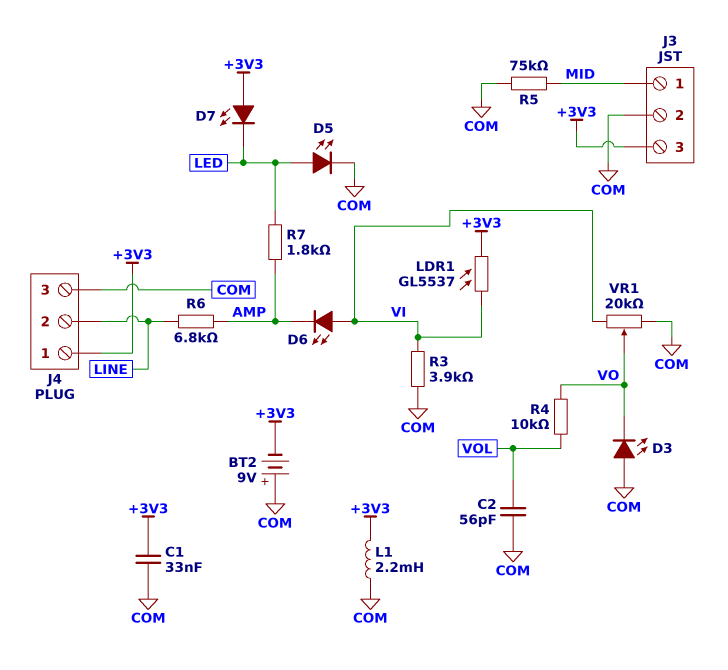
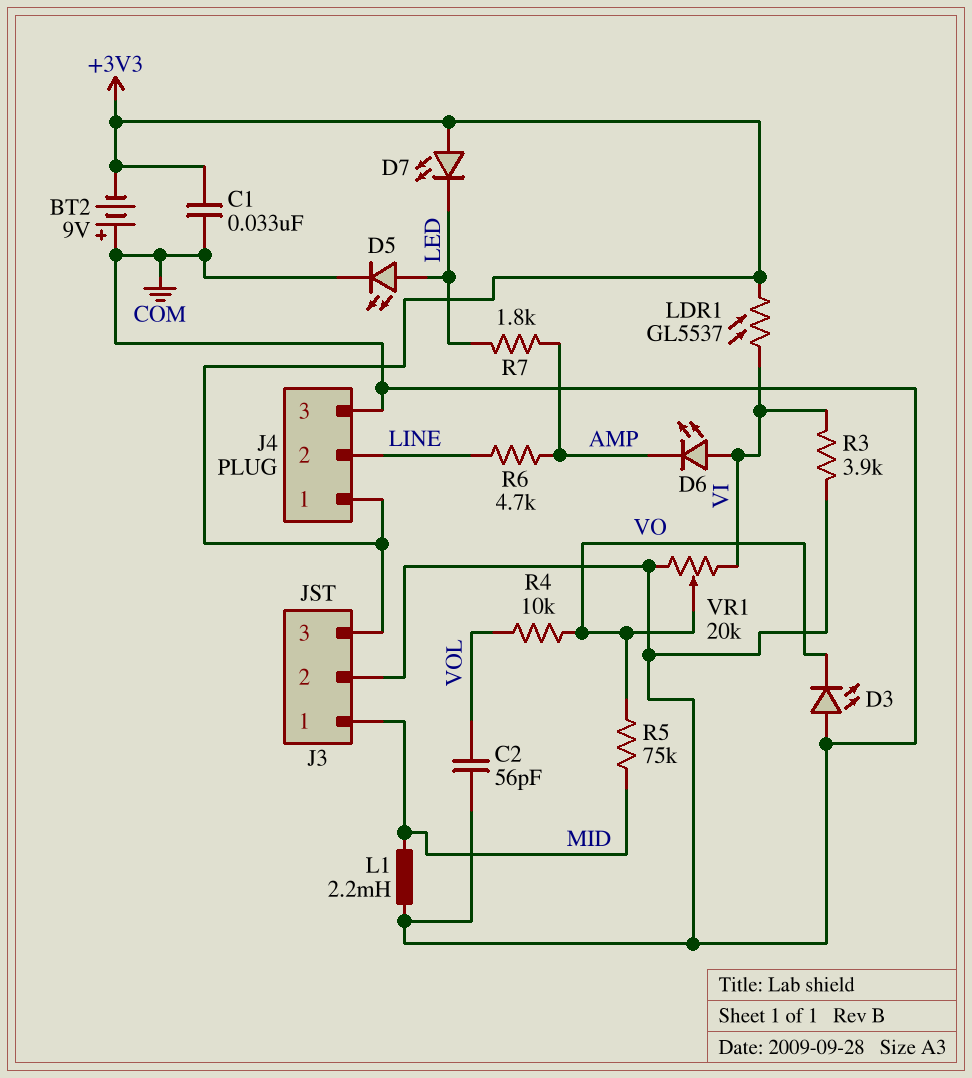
L1: 2.2mH (+3V3, COM) -> 2.2mH (COM, MID)
R5: 75k (COM, MID) -> 75k (MID, VO)
R6: 6.8k (AMP, LINE) -> 4.7k (AMP, LINE)

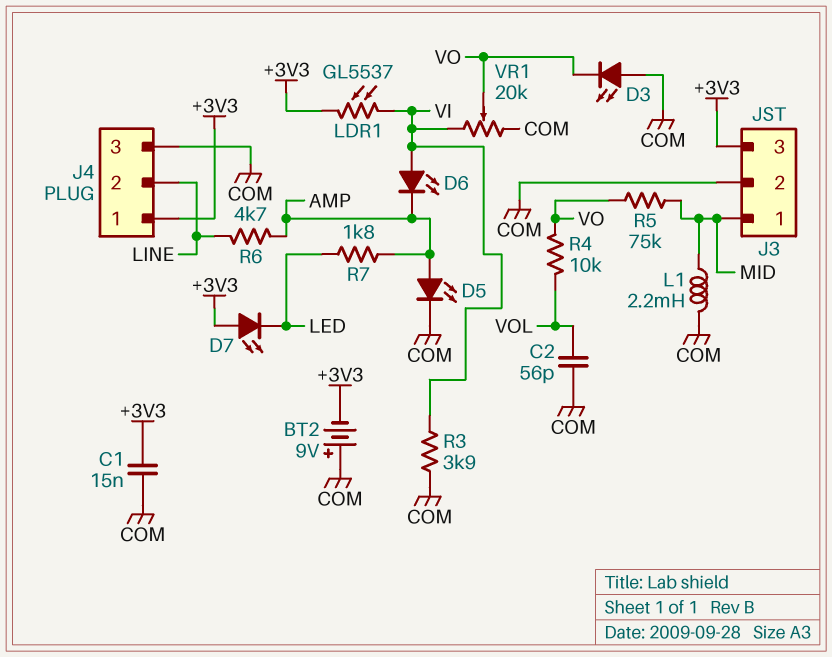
C1: 33nF (+3V3, COM) -> 15nF (+3V3, COM)
D5: LED (A LED, K COM) -> LED (A AMP, K COM)

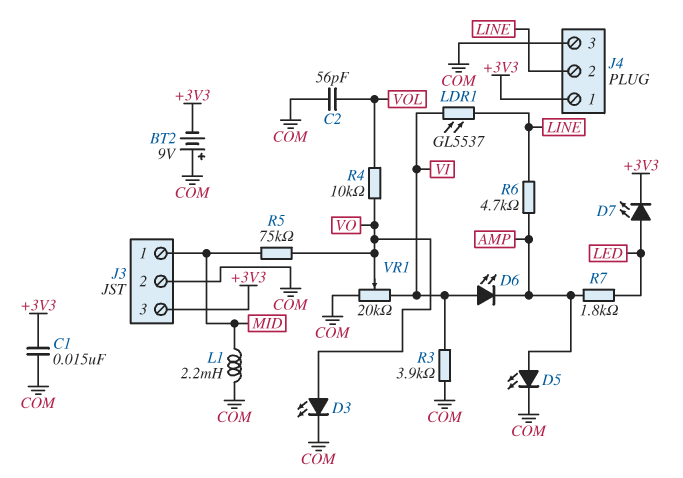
D3: LED (A COM, K VO) -> LED (A VO, K COM)
D7: LED (A +3V3, K LED) -> LED (A LED, K +3V3)
LDR1: GL5537 (+3V3, VI) -> GL5537 (LINE, VI)

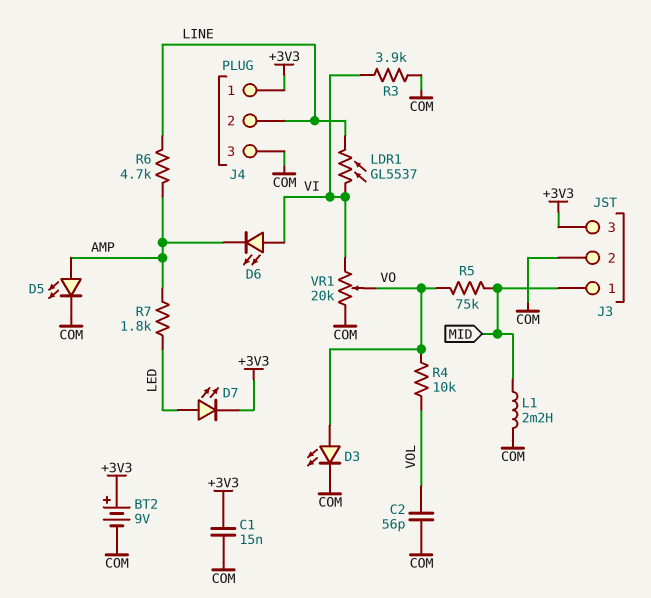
BT2: 9V (plus COM, minus +3V3) -> 9V (plus +3V3, minus COM)

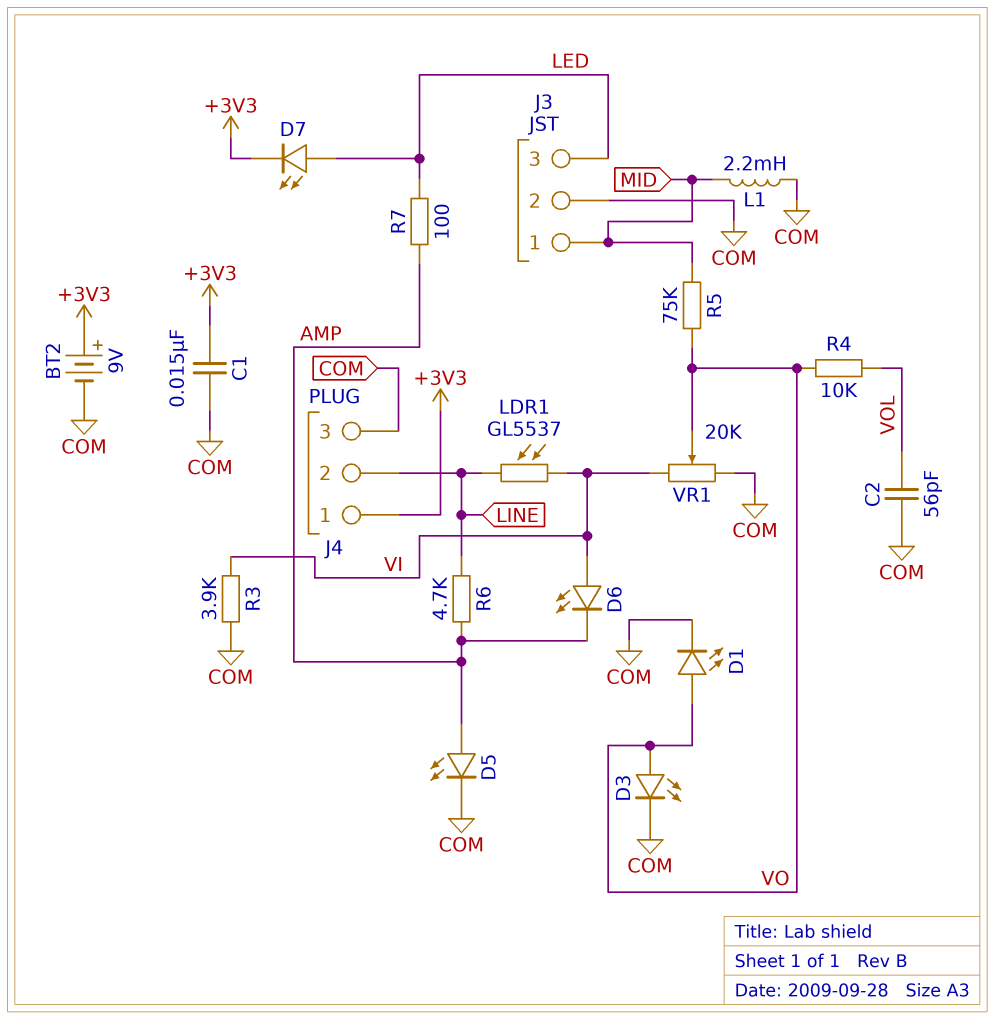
D1: none -> LED (A VO, K COM)
J3 pin 3: +3V3 -> LED
R7: 1.8k (AMP, LED) -> 100 (AMP, LED)

